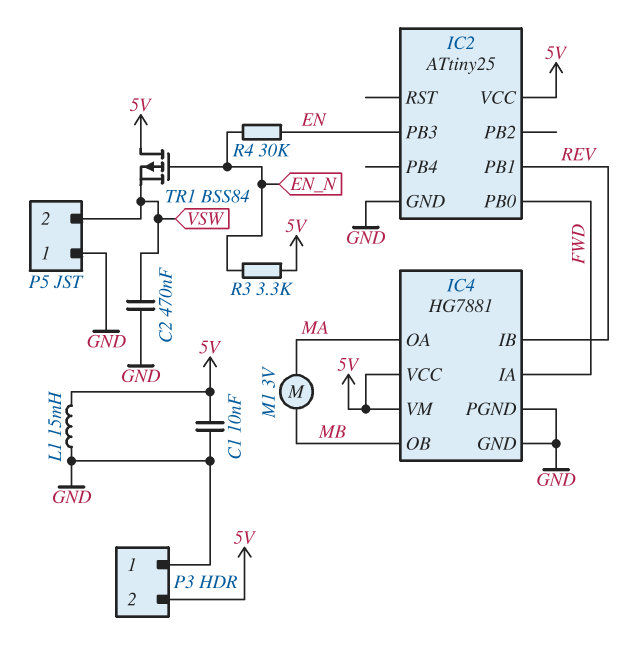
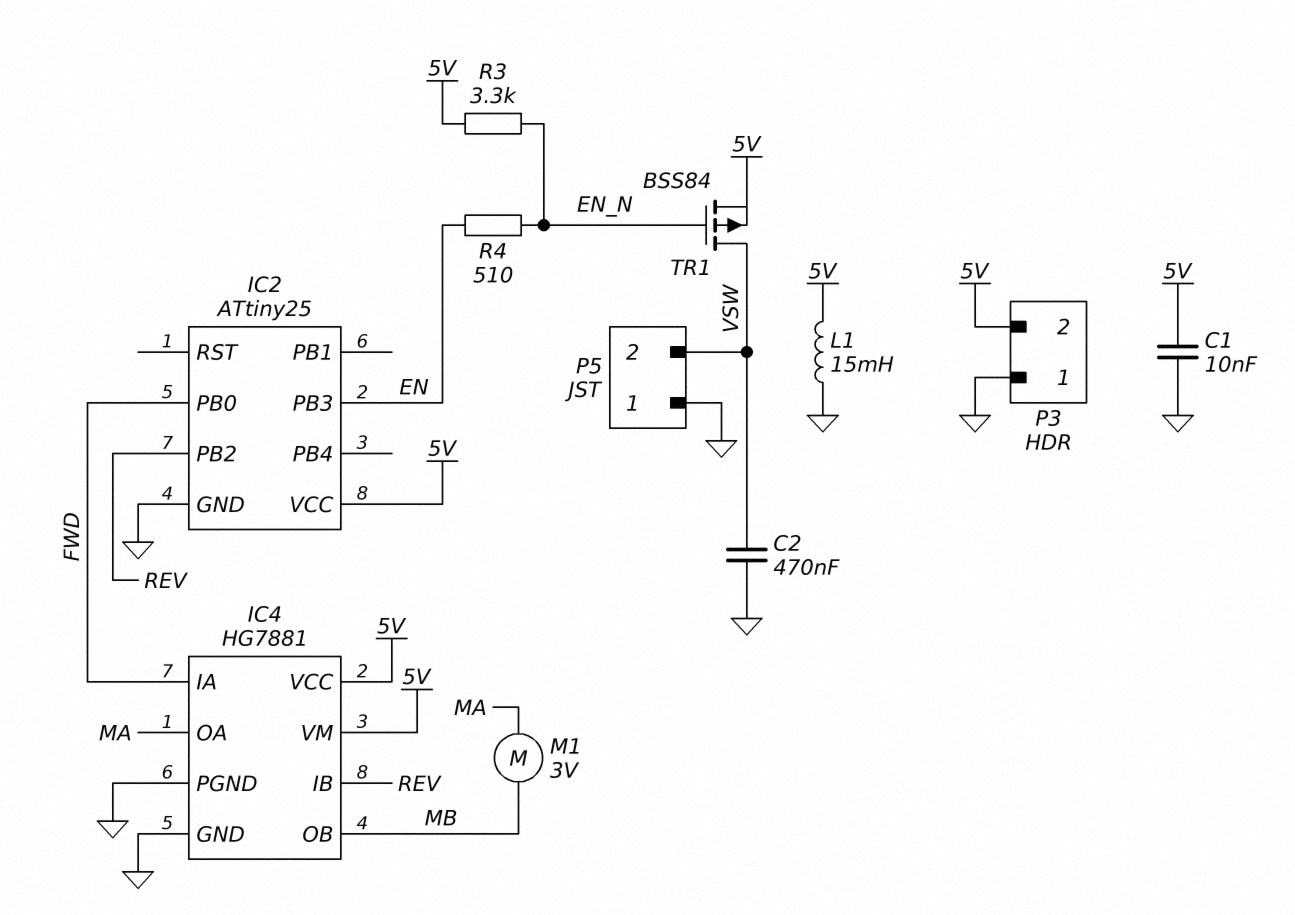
IC2 pin PB1: REV -> none
IC2 pin PB2: none -> REV
R4: 30k (EN, EN_N) -> 510 (EN, EN_N)
TR1: PMOS BSS84 (G EN_N, D 5V, S VSW) -> PMOS BSS84 (G EN_N, D VSW, S 5V)

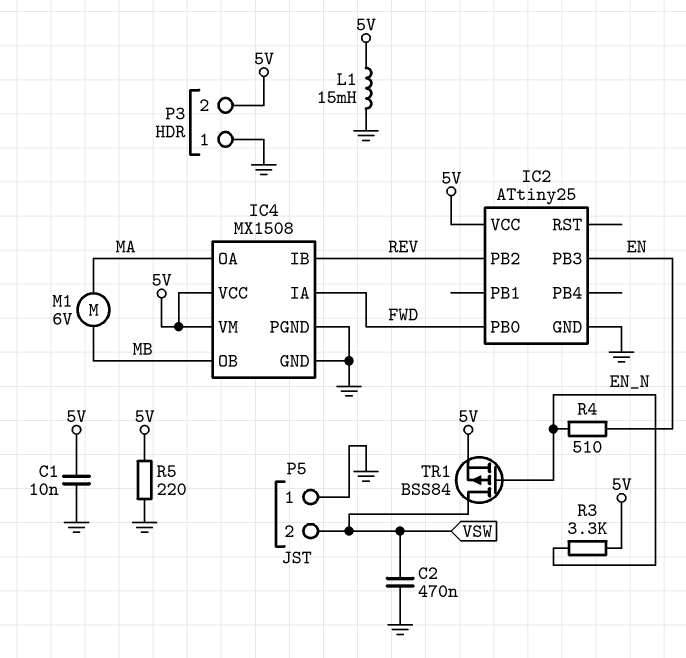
IC4: HG7881 -> MX1508
M1: motor 3V (MA, MB) -> motor 6V (MA, MB)
R5: none -> 220 (5V, GND)

